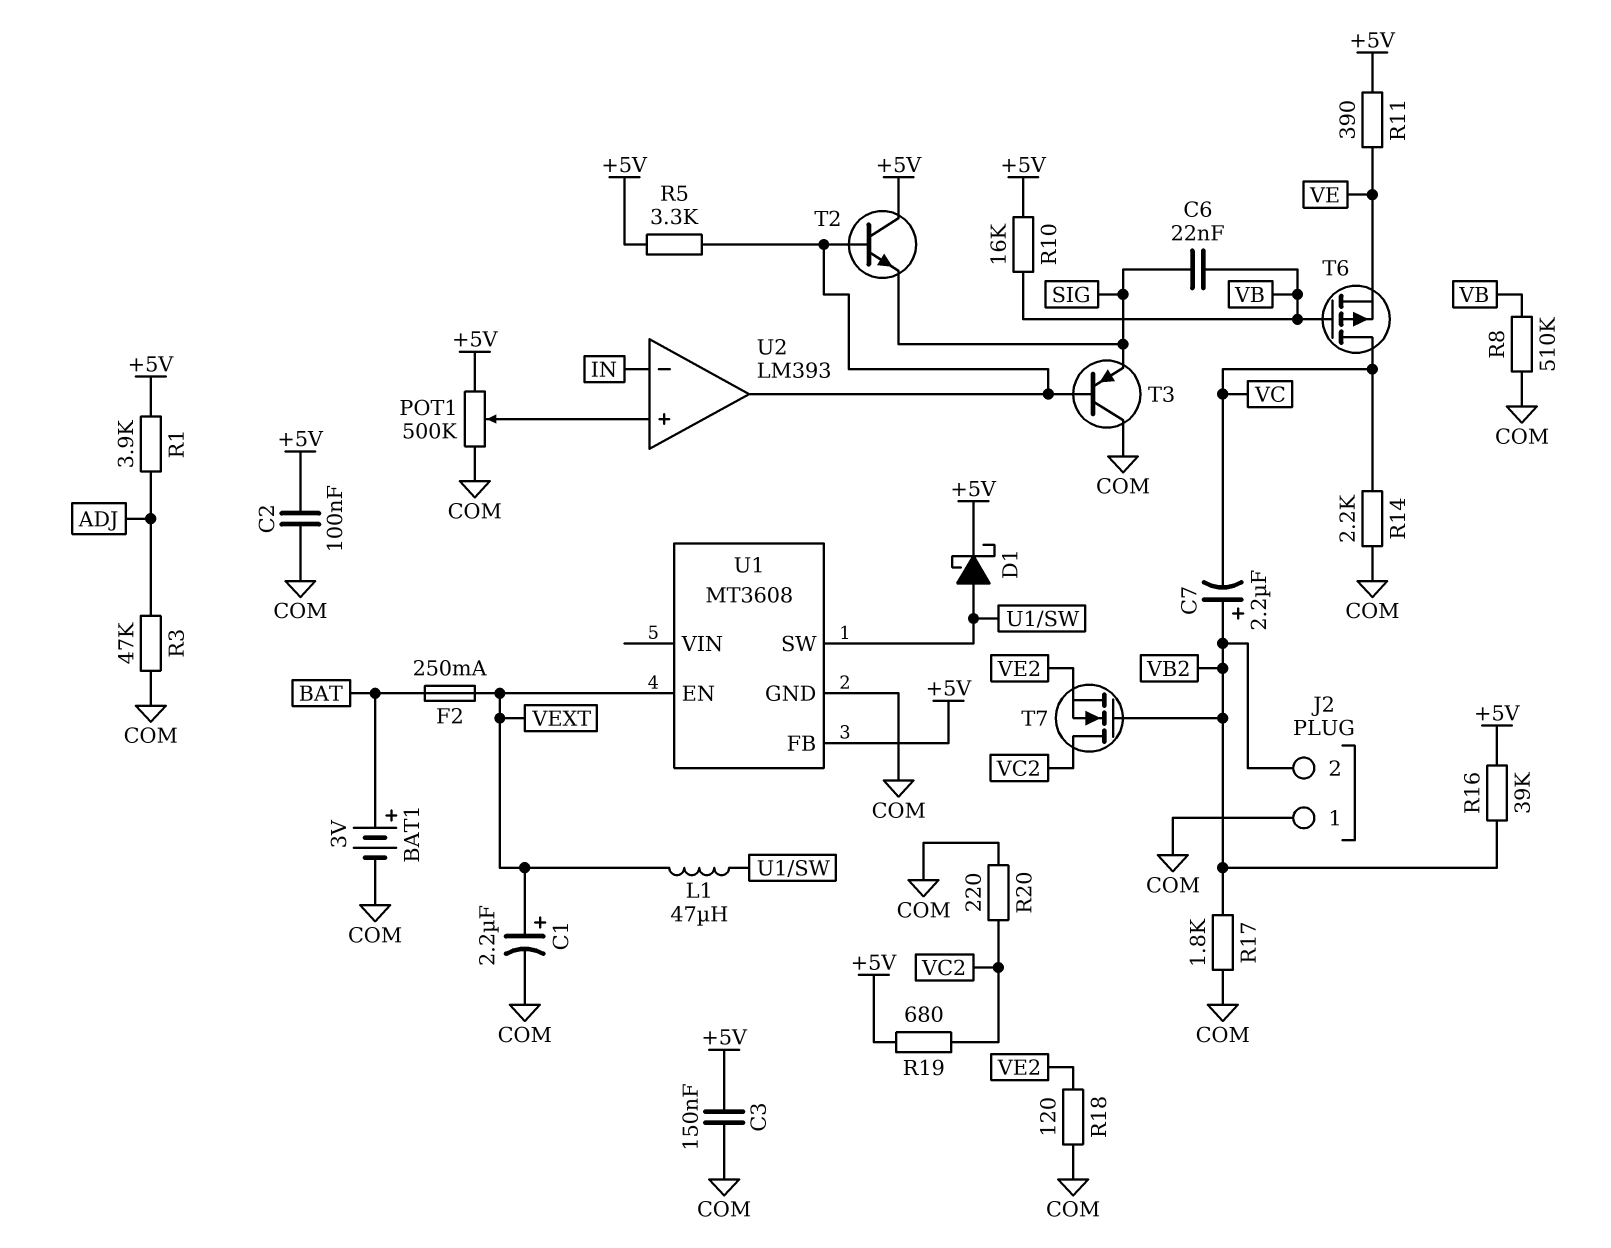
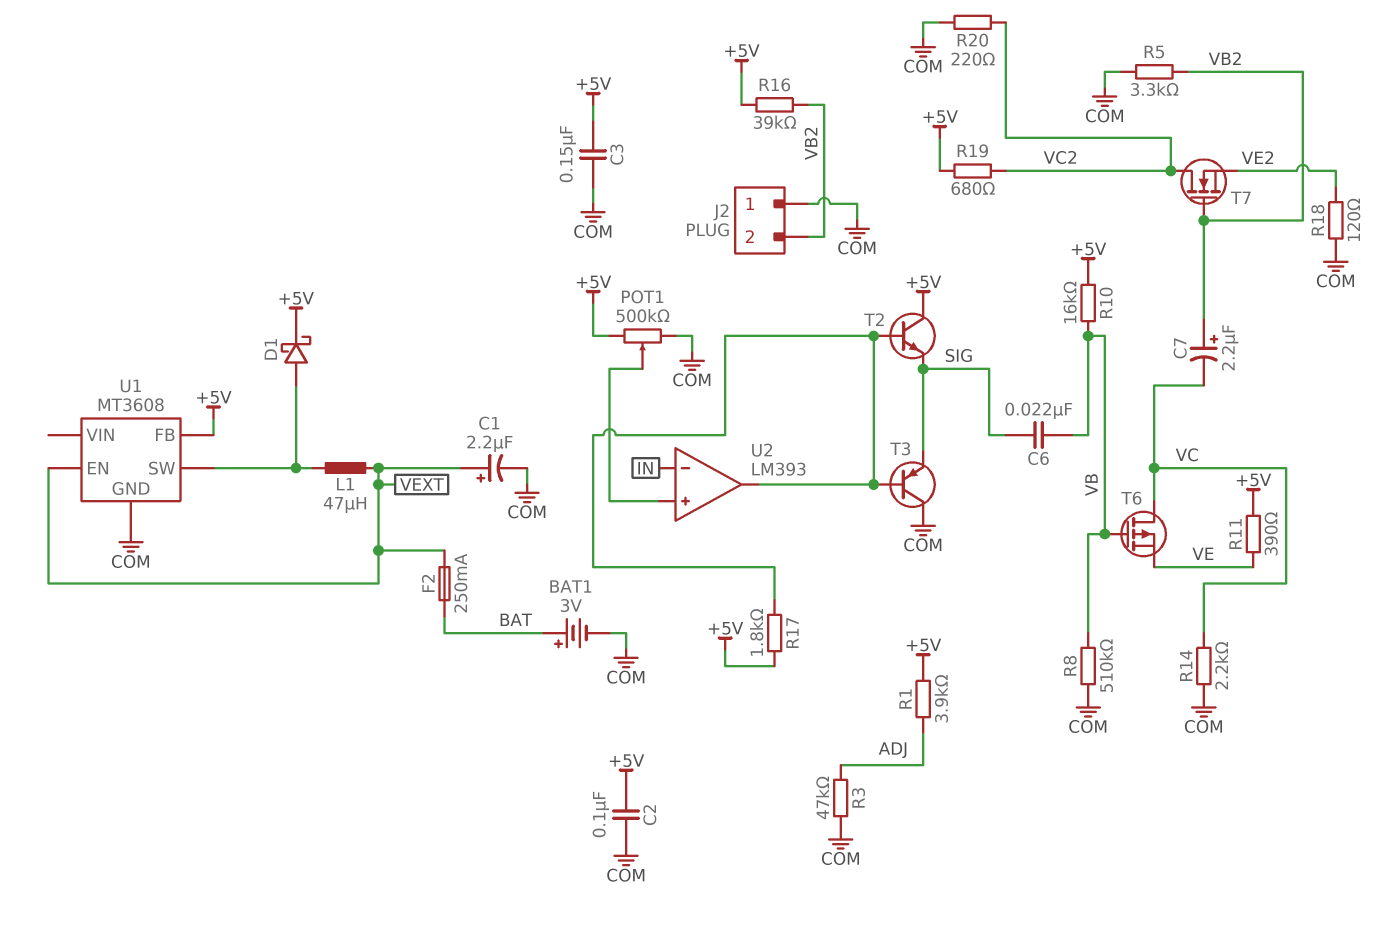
R5: 3.3k (+5V, U2/out) -> 3.3k (COM, VB2)
R17: 1.8k (COM, VB2) -> 1.8k (+5V, U2/out)

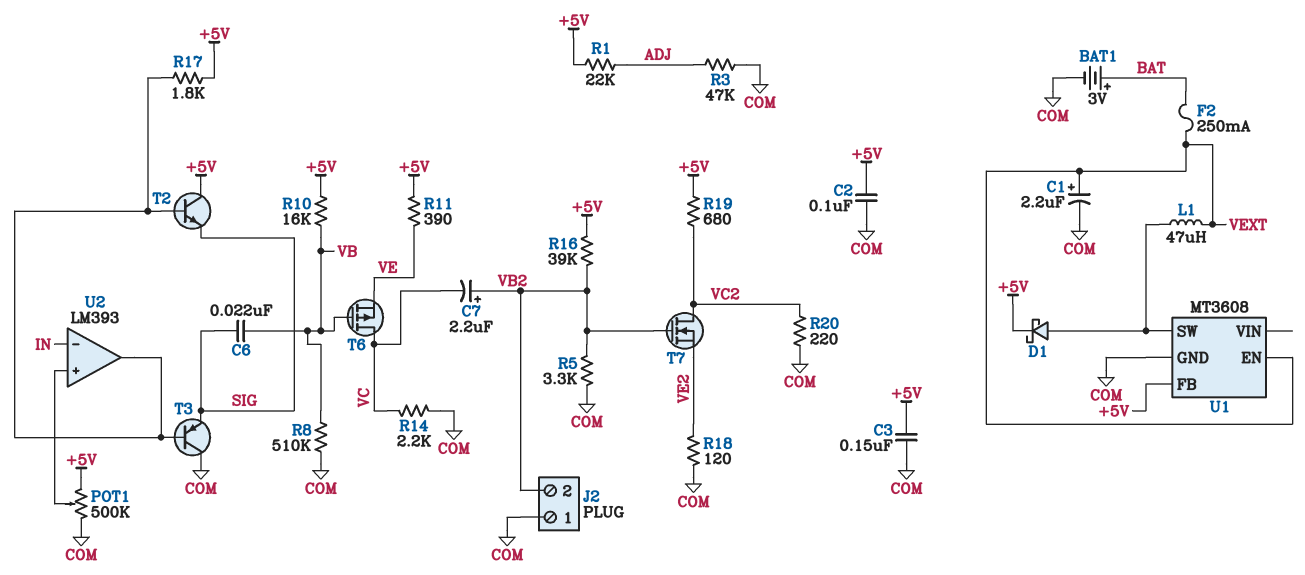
R1: 3.9k (+5V, ADJ) -> 22k (+5V, ADJ)

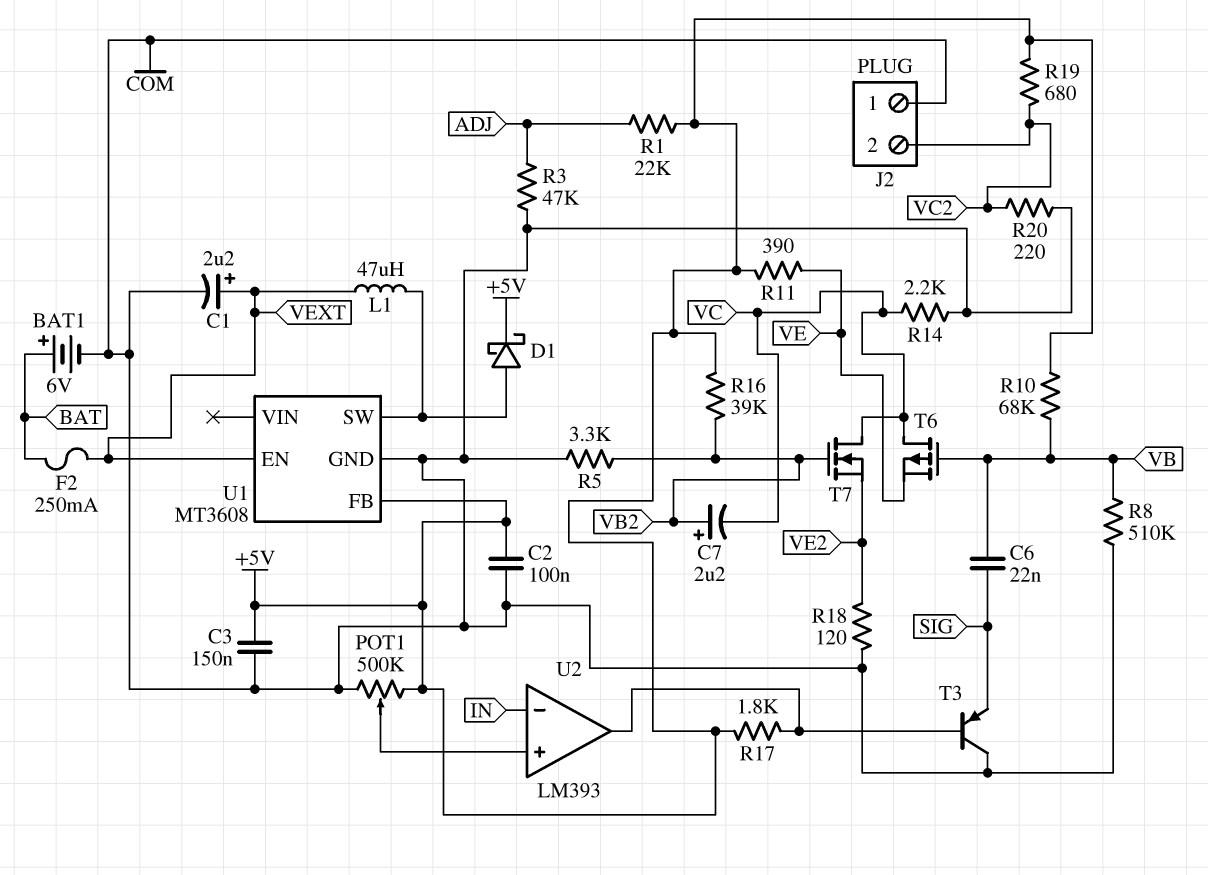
BAT1: 3V (plus BAT, minus COM) -> 6V (plus BAT, minus COM)
J2 pin 2: VB2 -> VC2
R10: 16k (+5V, VB) -> 68k (+5V, VB)
T2: NPN (B U2/out, C +5V, E SIG) -> none
T7: NMOS (G VB2, D VC2, S VE2) -> NMOS (G VB2, D VC, S VE2)

